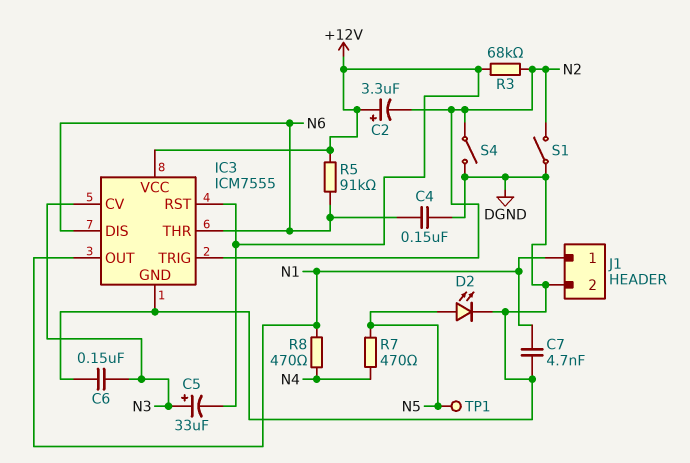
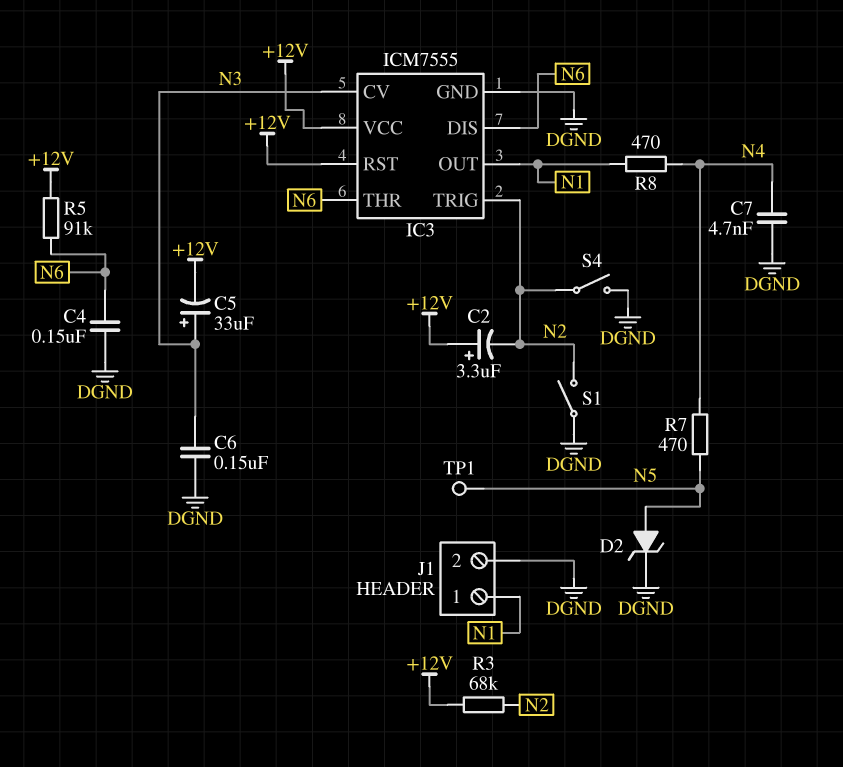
C7: 4.7nF (DGND, N1) -> 4.7nF (DGND, N4)
D2: LED (A N5, K DGND) -> zener (A N5, K DGND)

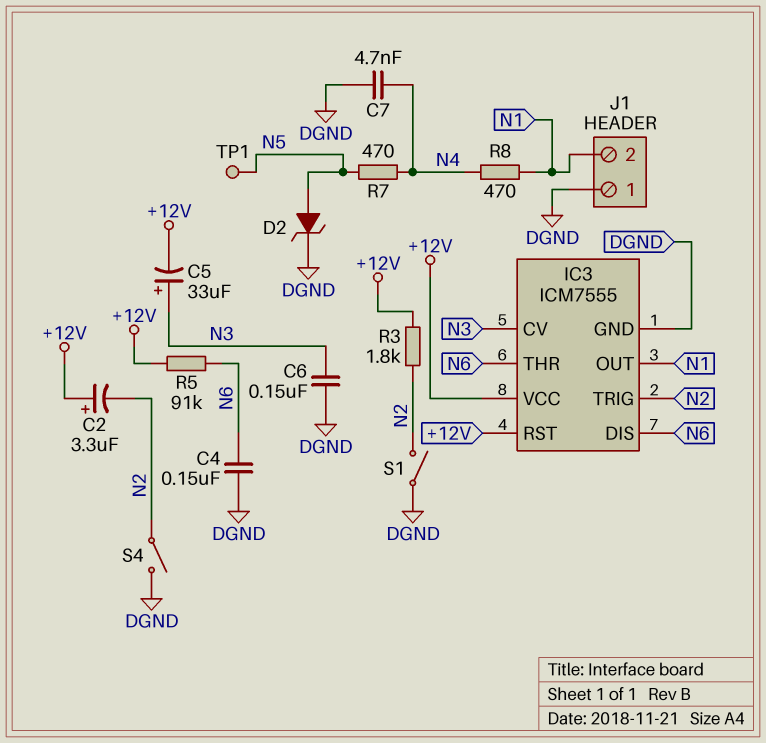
J1 pin 1: N1 -> DGND
J1 pin 2: DGND -> N1
R3: 68k (+12V, N2) -> 1.8k (+12V, N2)

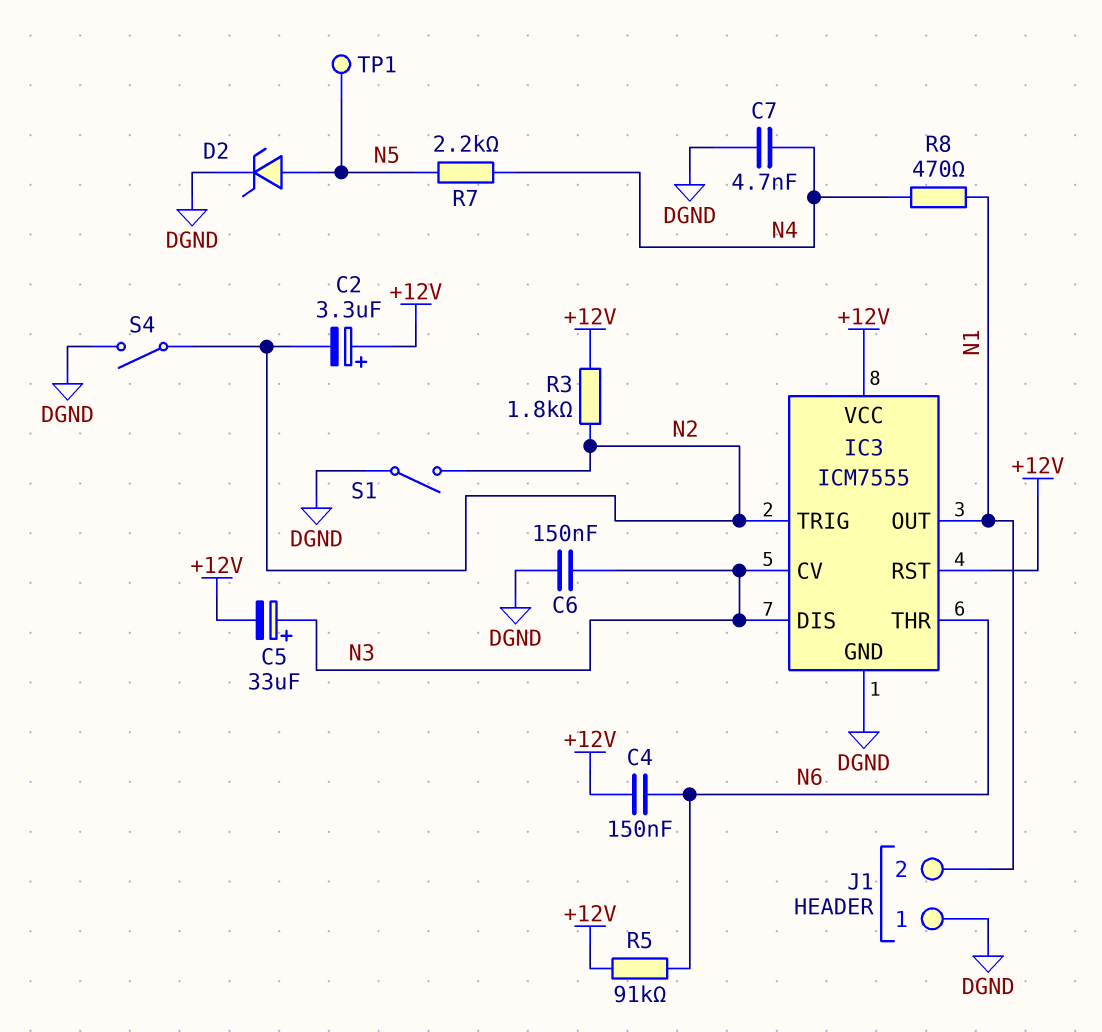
C4: 150nF (DGND, N6) -> 150nF (+12V, N6)
IC3 pin DIS: N6 -> N3
R7: 470 (N4, N5) -> 2.2k (N4, N5)

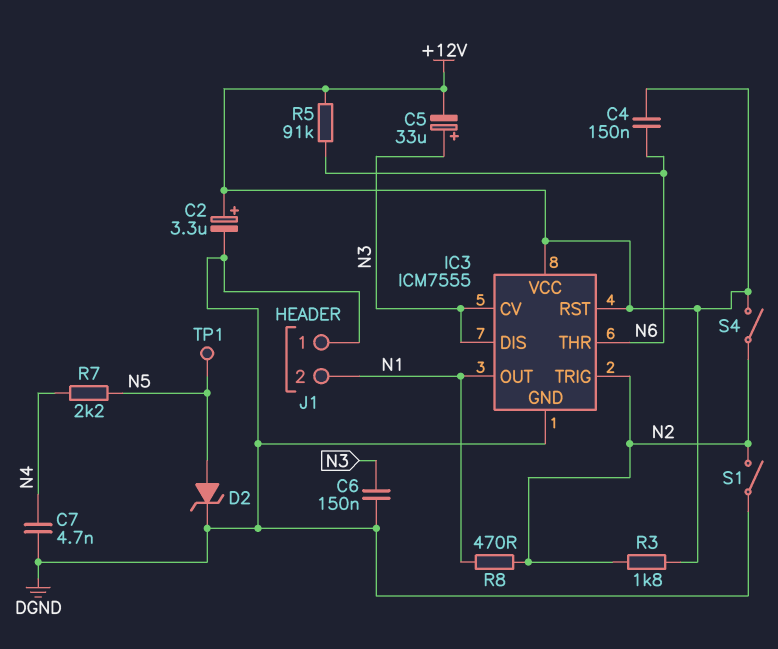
C2: 3.3uF (plus +12V, minus N2) -> 3.3uF (plus +12V, minus DGND)
R8: 470 (N1, N4) -> 470 (N1, N2)
S4: switch (DGND, N2) -> switch (+12V, N2)

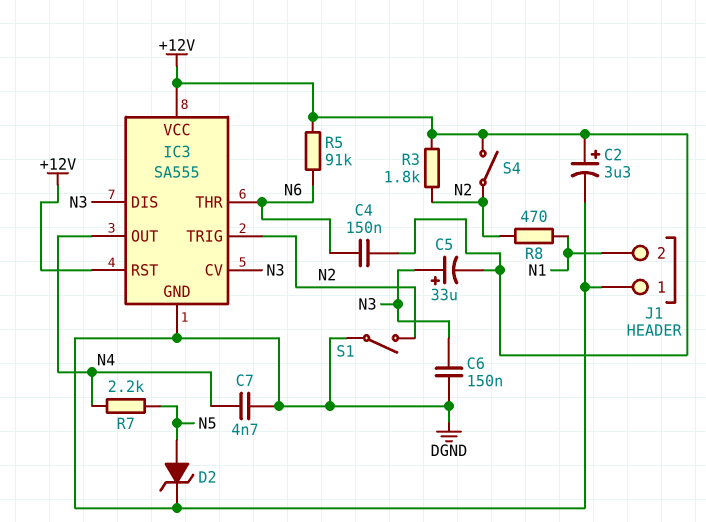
IC3: ICM7555 -> SA555
IC3 pin OUT: N1 -> N4
TP1: test point (N5) -> none

